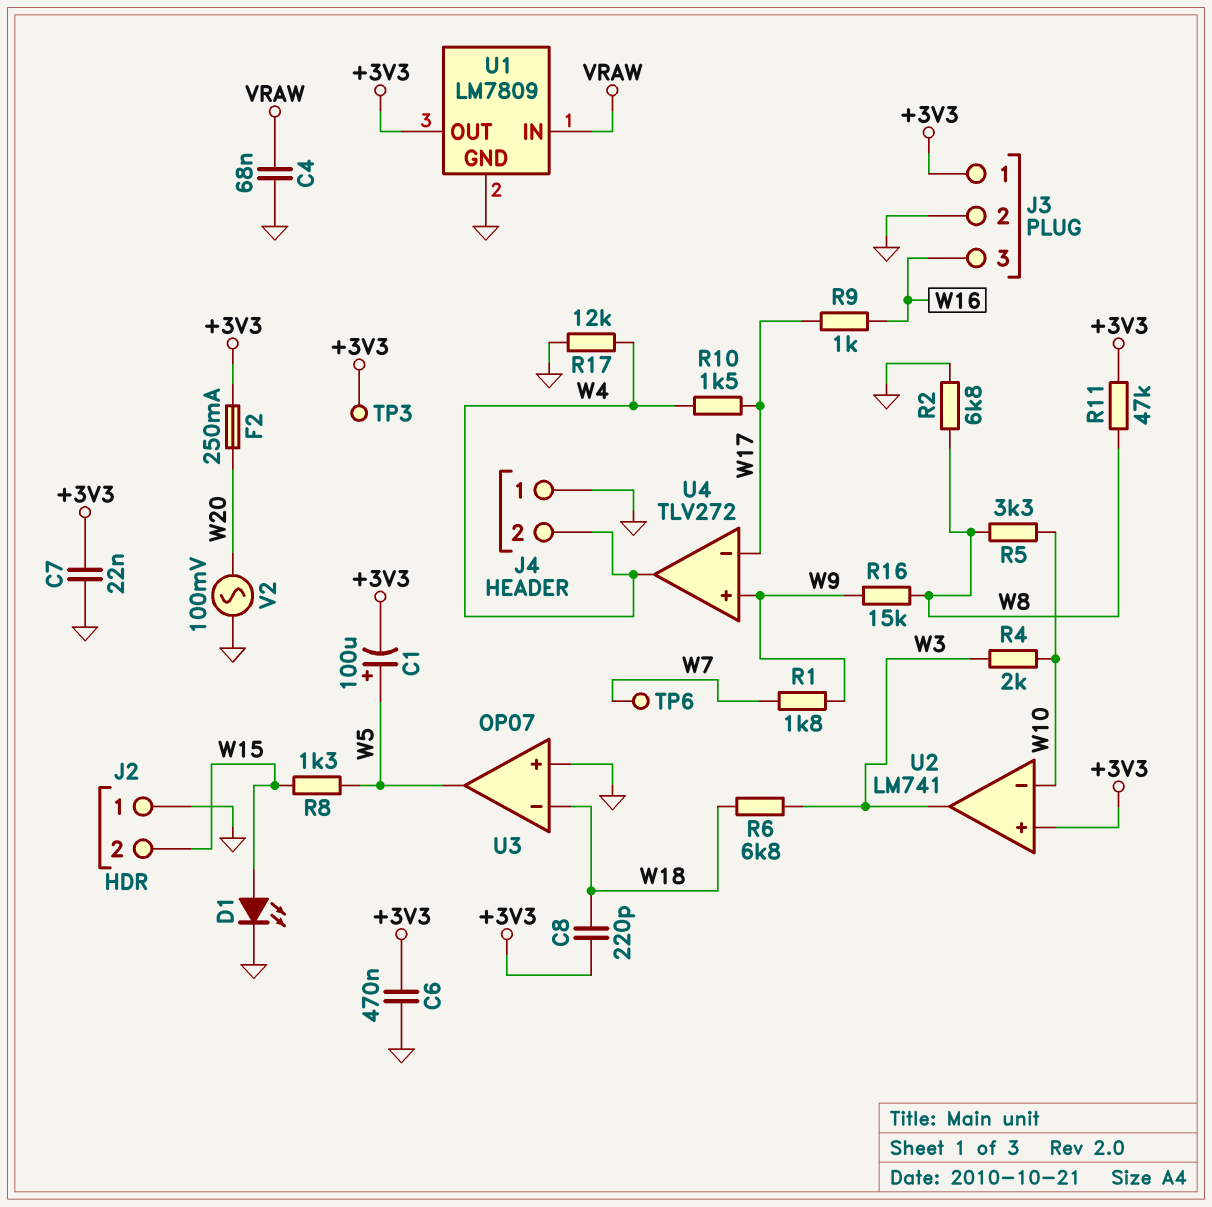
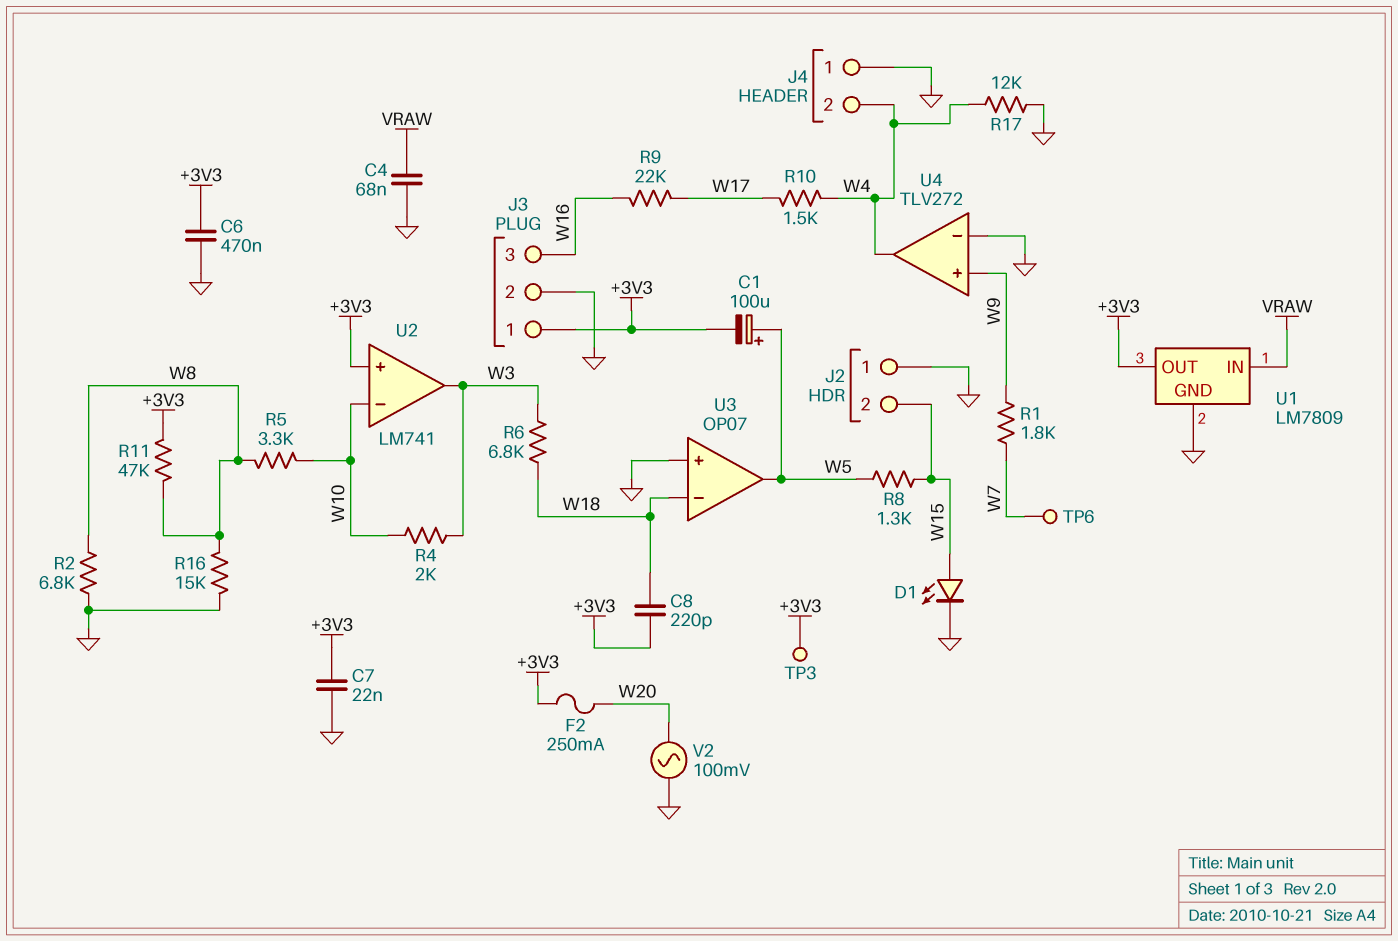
R9: 1k (W16, W17) -> 22k (W16, W17)
R16: 15k (W8, W9) -> 15k (GND, W8)
U4 pin in-: W17 -> GND

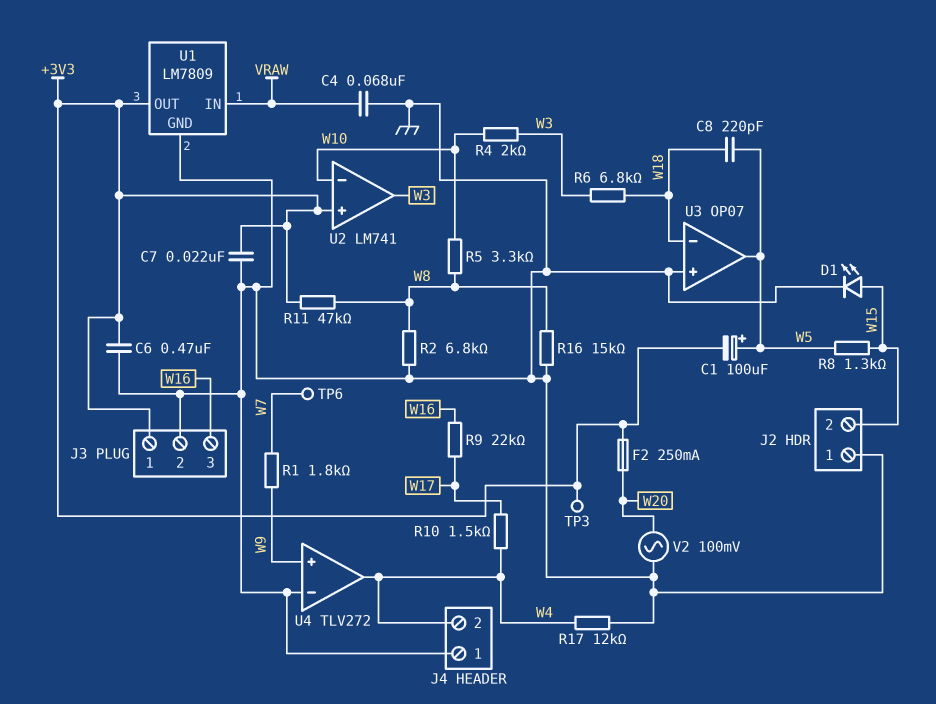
C8: 220pF (+3V3, W18) -> 220pF (W5, W18)

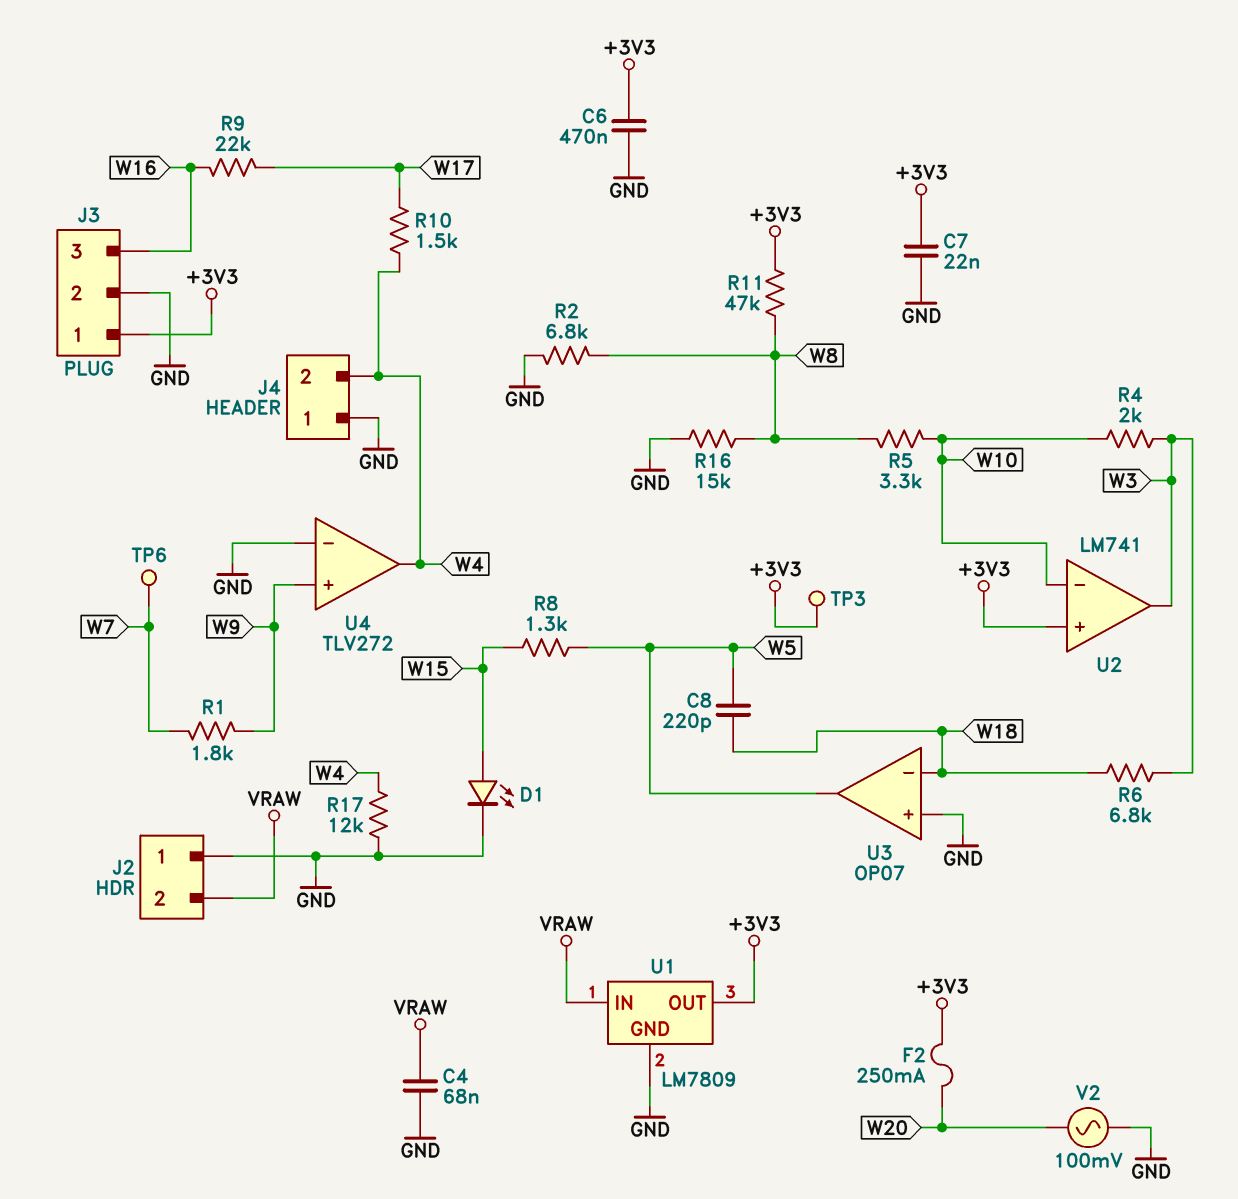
C1: 100uF (plus W5, minus +3V3) -> none
J2 pin 2: W15 -> VRAW

